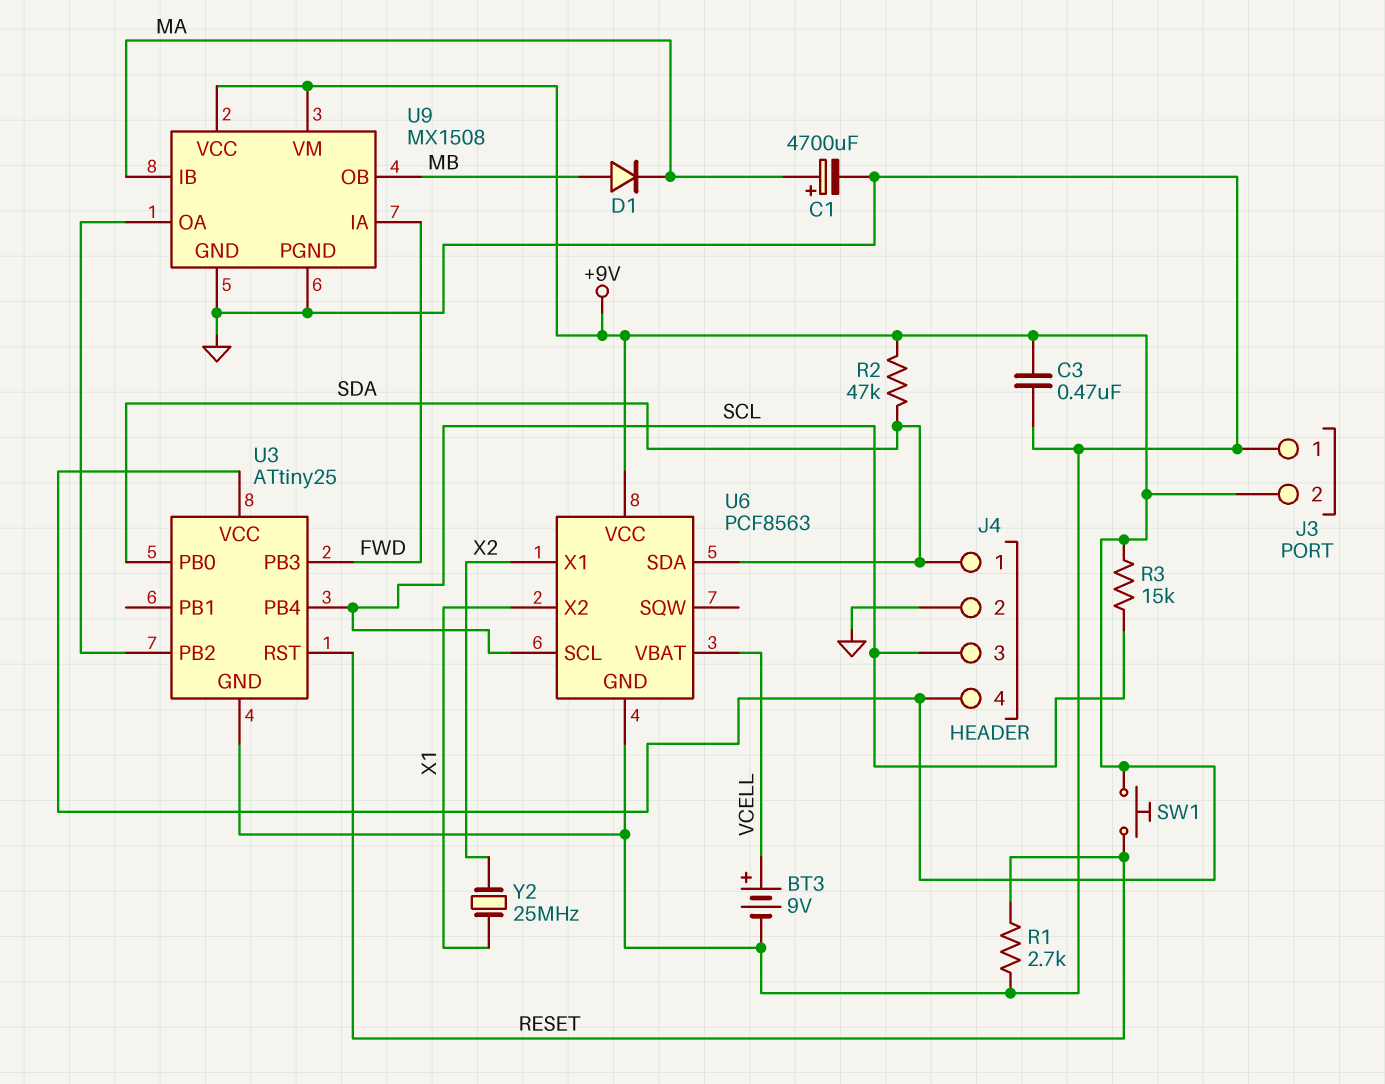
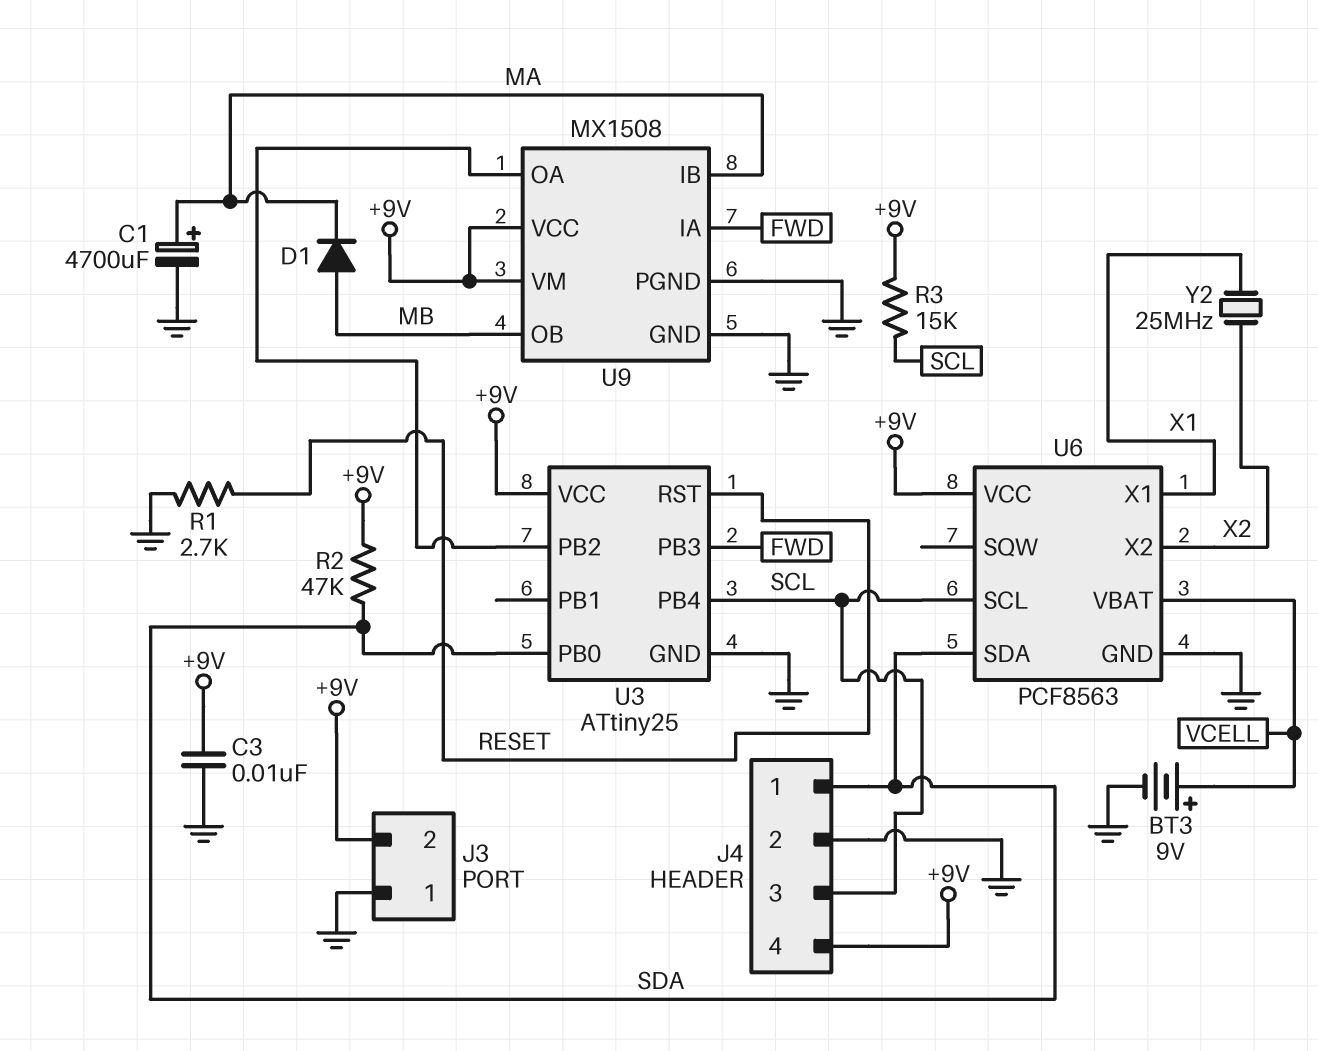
C3: 470nF (+9V, GND) -> 10nF (+9V, GND)
SW1: button (+9V, RESET) -> none
U6 pin X1: X2 -> X1
U6 pin X2: X1 -> X2

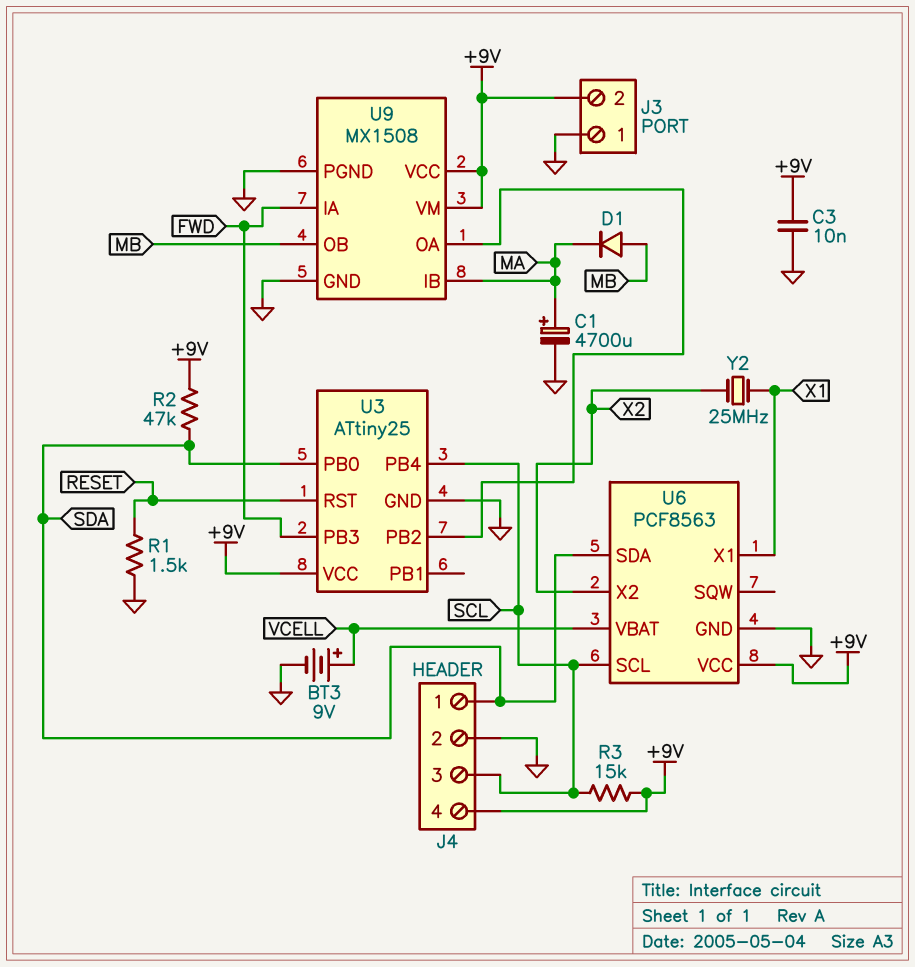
R1: 2.7k (GND, RESET) -> 1.5k (GND, RESET)

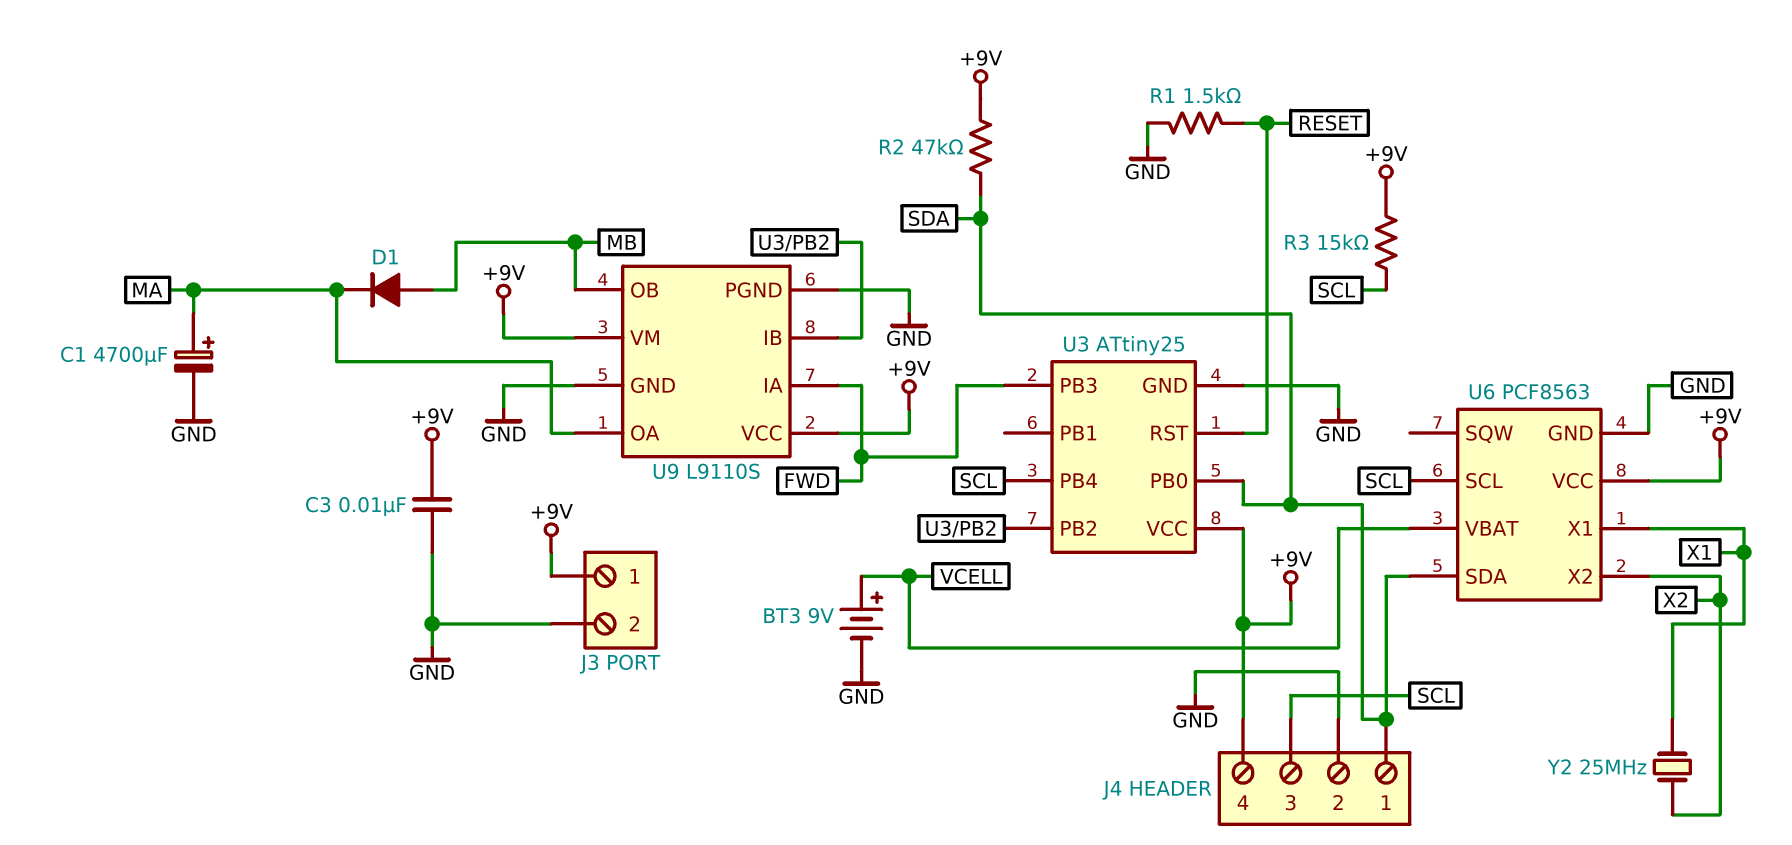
J3 pin 1: GND -> +9V
J3 pin 2: +9V -> GND
U9: MX1508 -> L9110S
U9 pin IB: MA -> U3/PB2
U9 pin OA: U3/PB2 -> MA

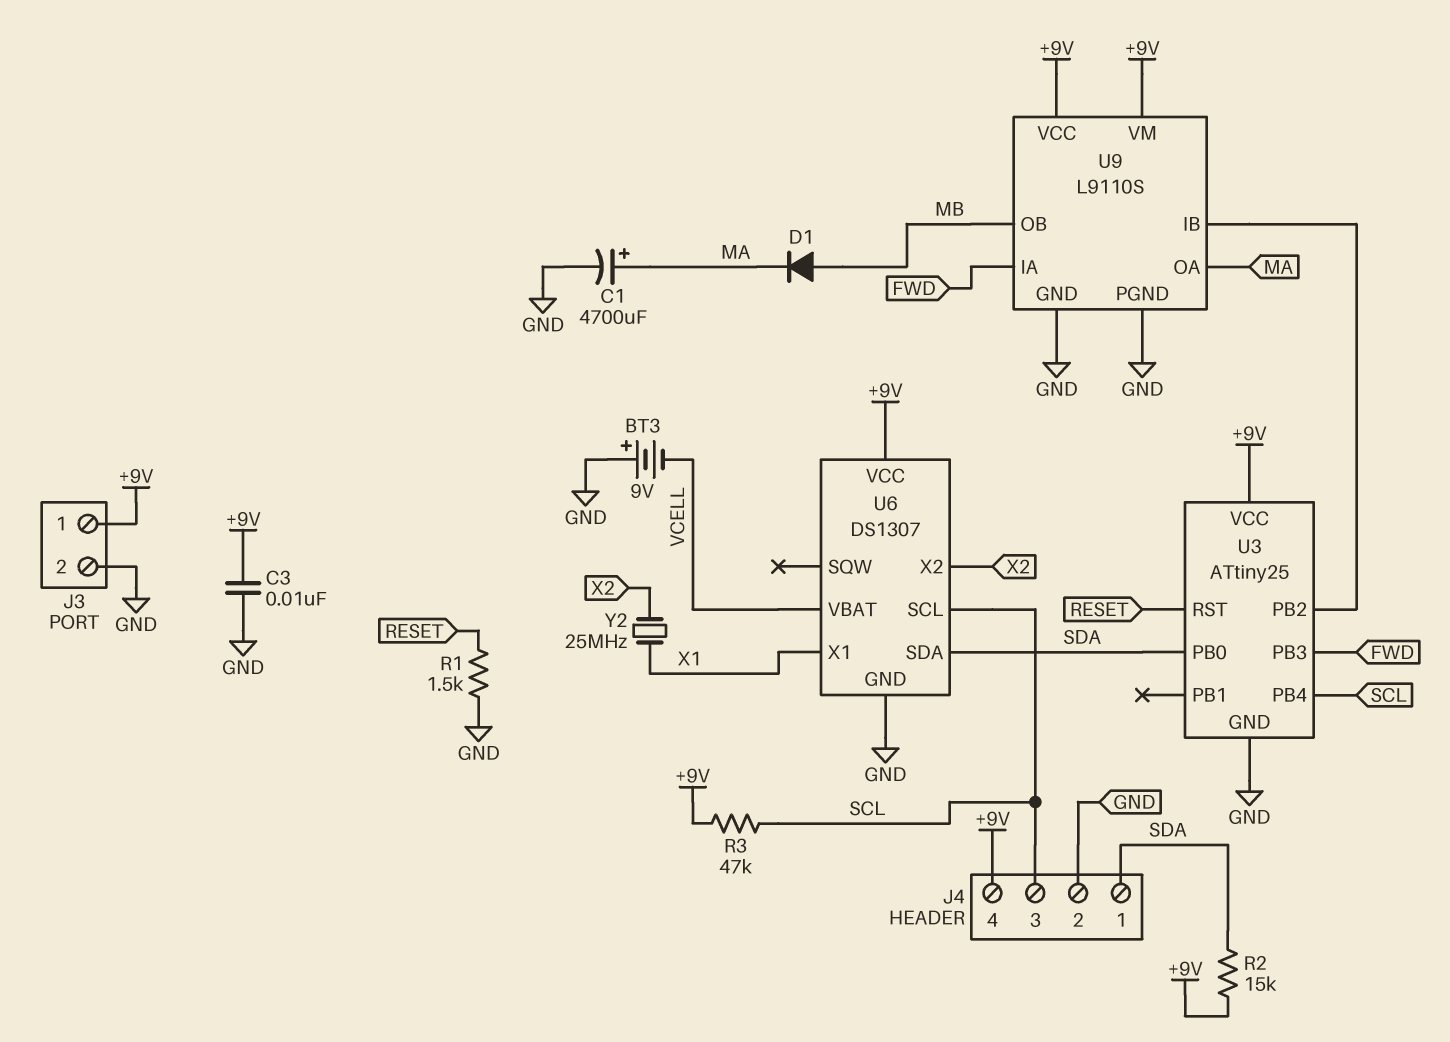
BT3: 9V (plus VCELL, minus GND) -> 9V (plus GND, minus VCELL)
R2: 47k (+9V, SDA) -> 15k (+9V, SDA)
R3: 15k (+9V, SCL) -> 47k (+9V, SCL)
U6: PCF8563 -> DS1307

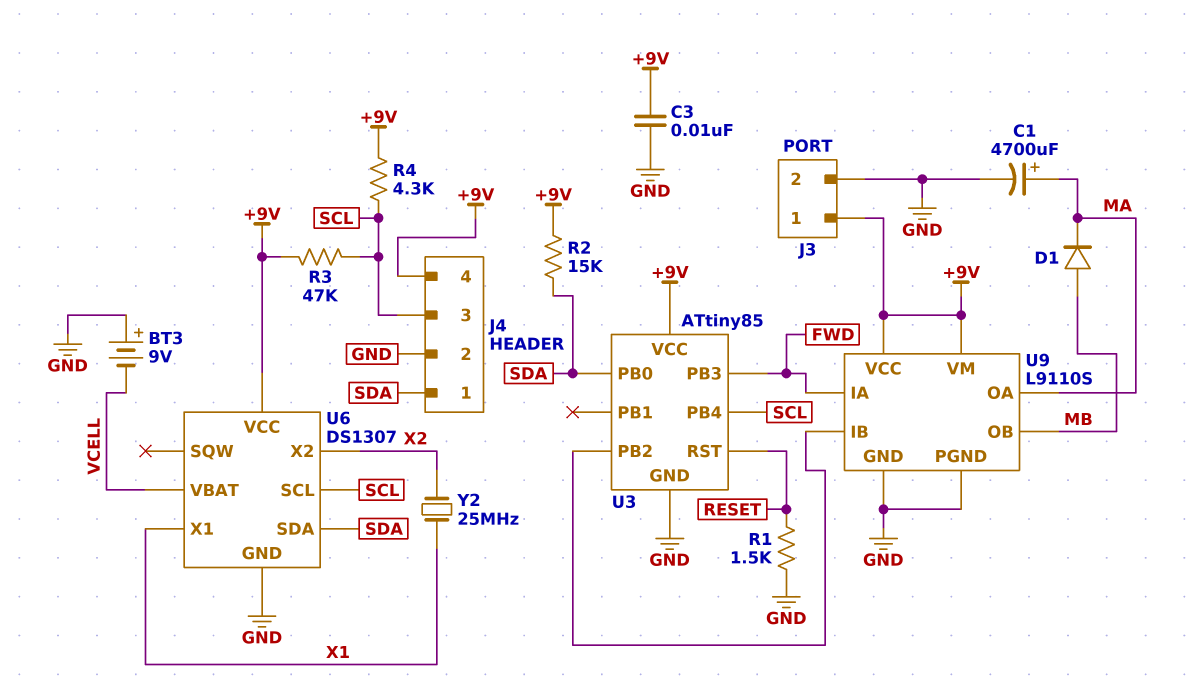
R4: none -> 4.3k (+9V, SCL)
U3: ATtiny25 -> ATtiny85

